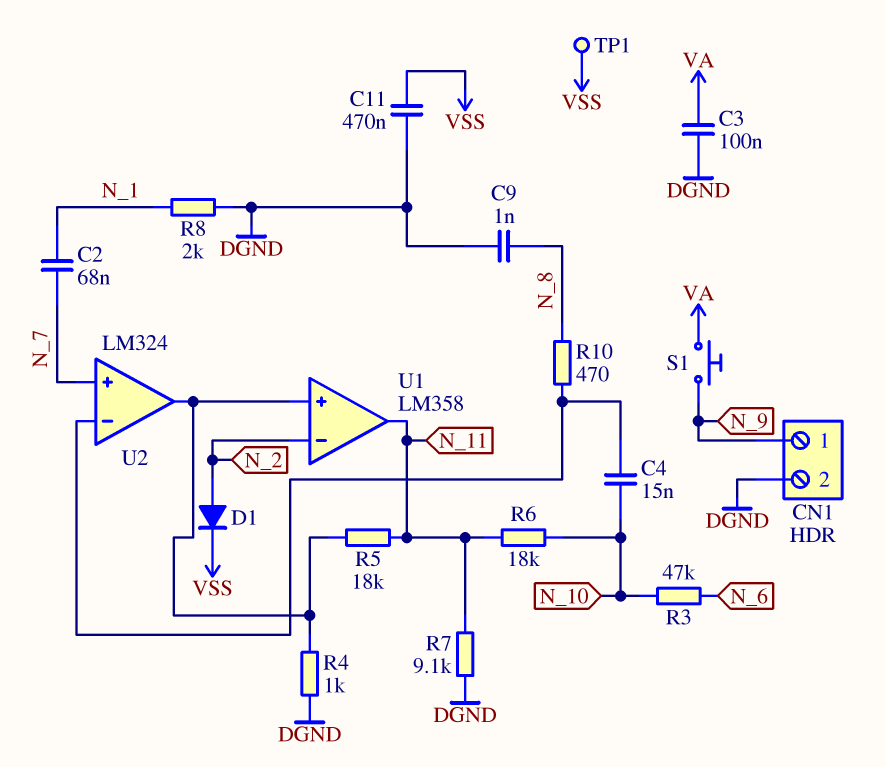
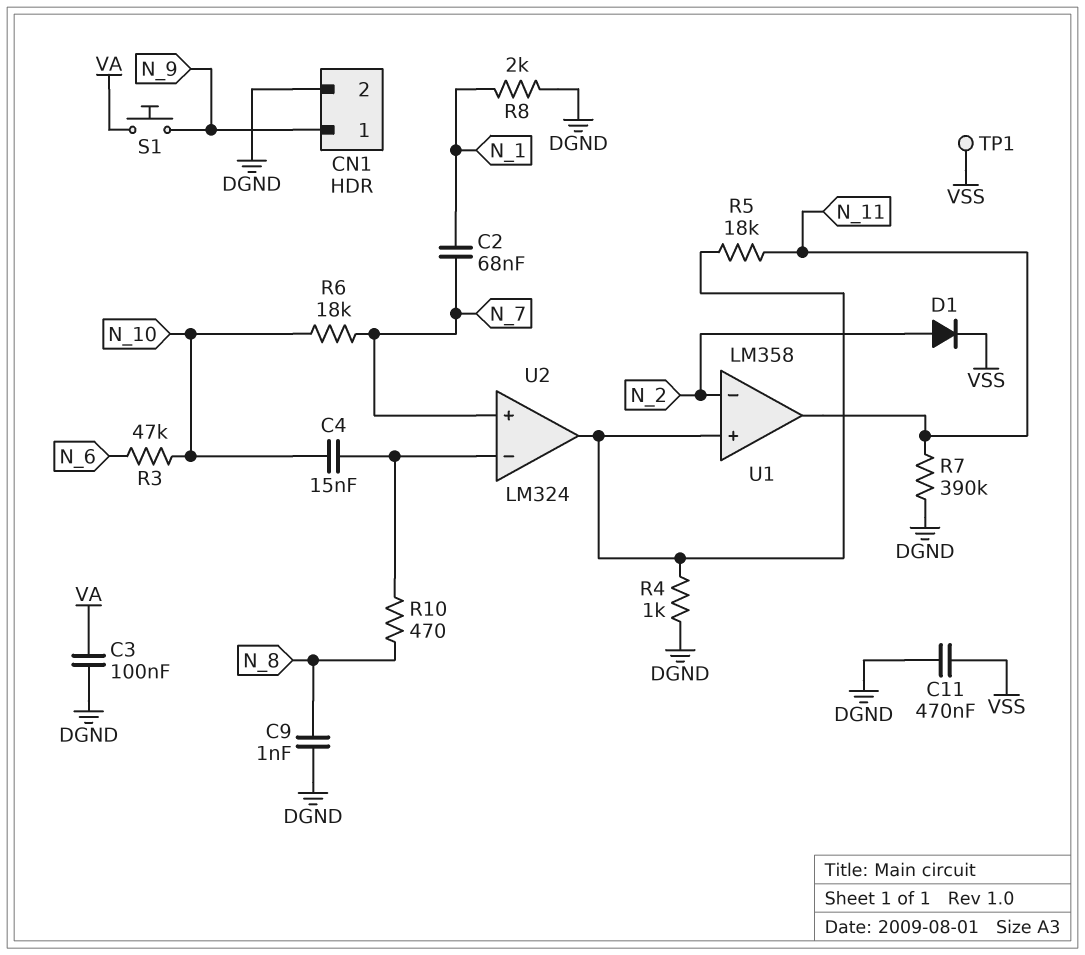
R6: 18k (N_10, N_11) -> 18k (N_7, N_10)
R7: 9.1k (DGND, N_11) -> 390k (DGND, N_11)

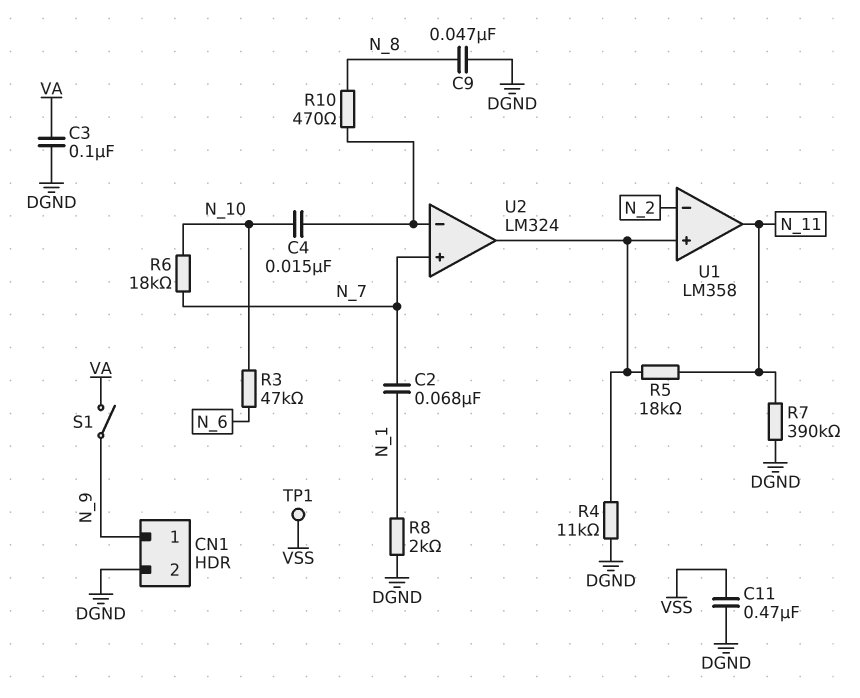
C9: 1nF (DGND, N_8) -> 47nF (DGND, N_8)
D1: diode (A N_2, K VSS) -> none
R4: 1k (DGND, U1/in+) -> 11k (DGND, U1/in+)
S1: button (N_9, VA) -> switch (N_9, VA)

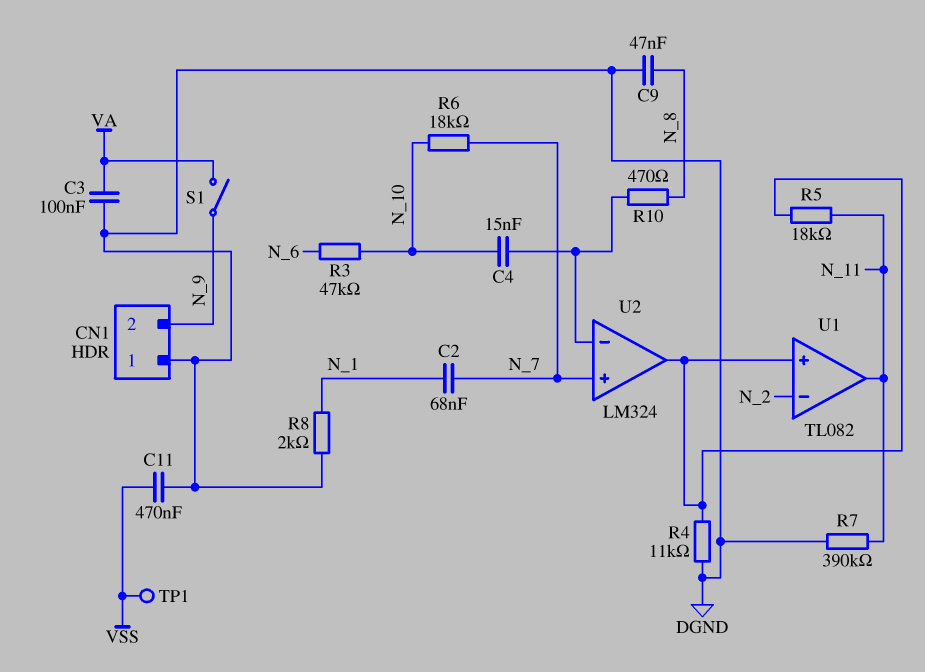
CN1 pin 1: N_9 -> DGND
CN1 pin 2: DGND -> N_9
U1: LM358 -> TL082

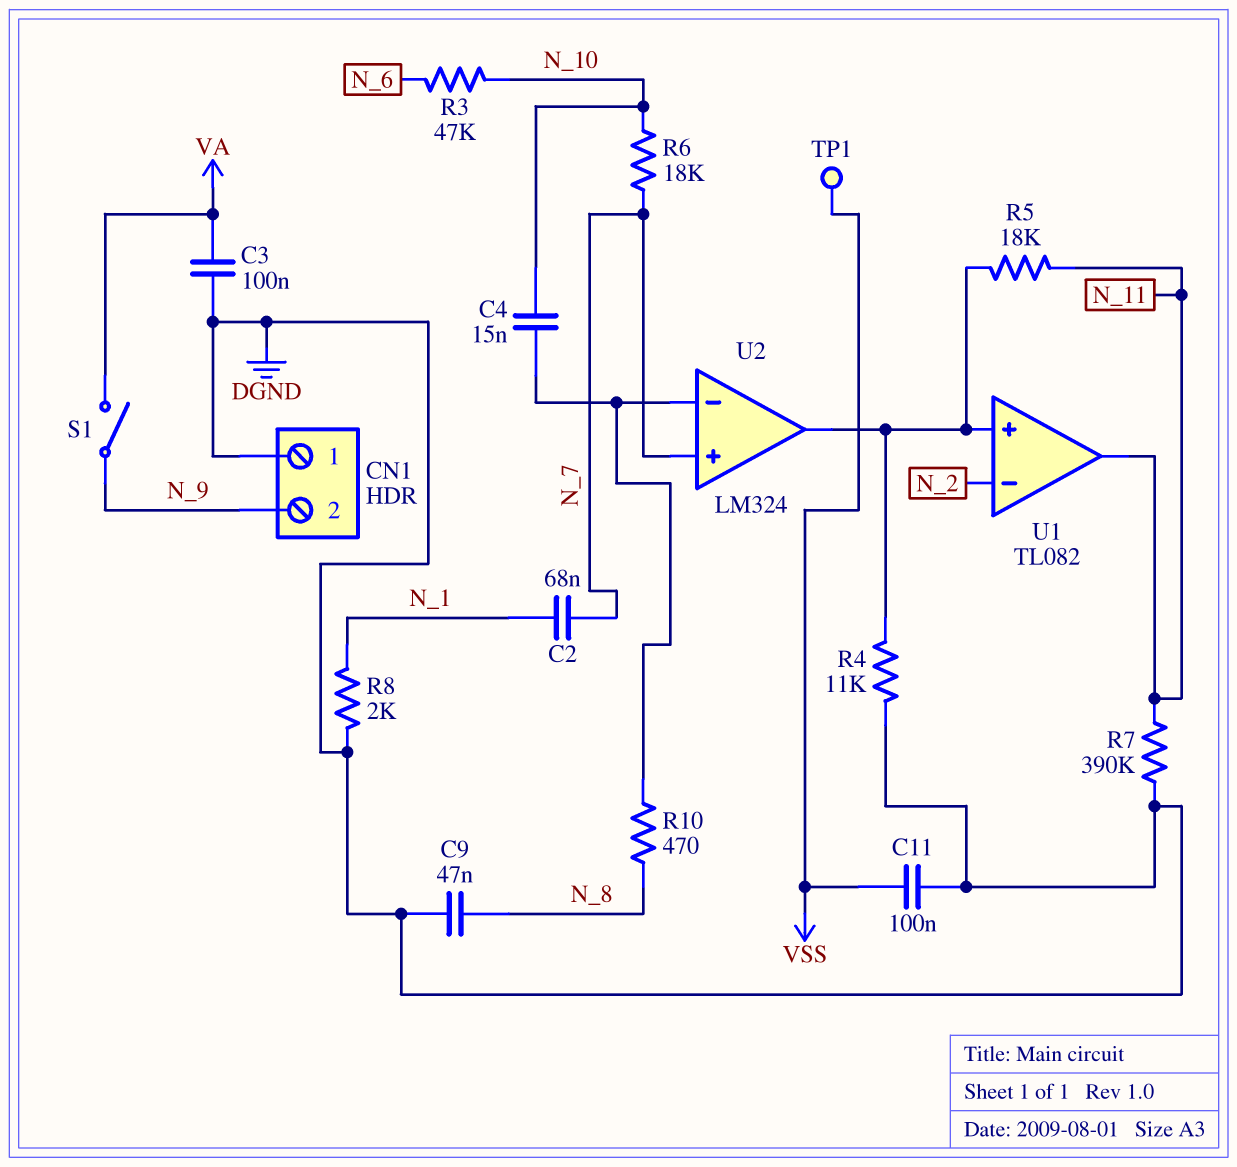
C11: 470nF (DGND, VSS) -> 100nF (DGND, VSS)

